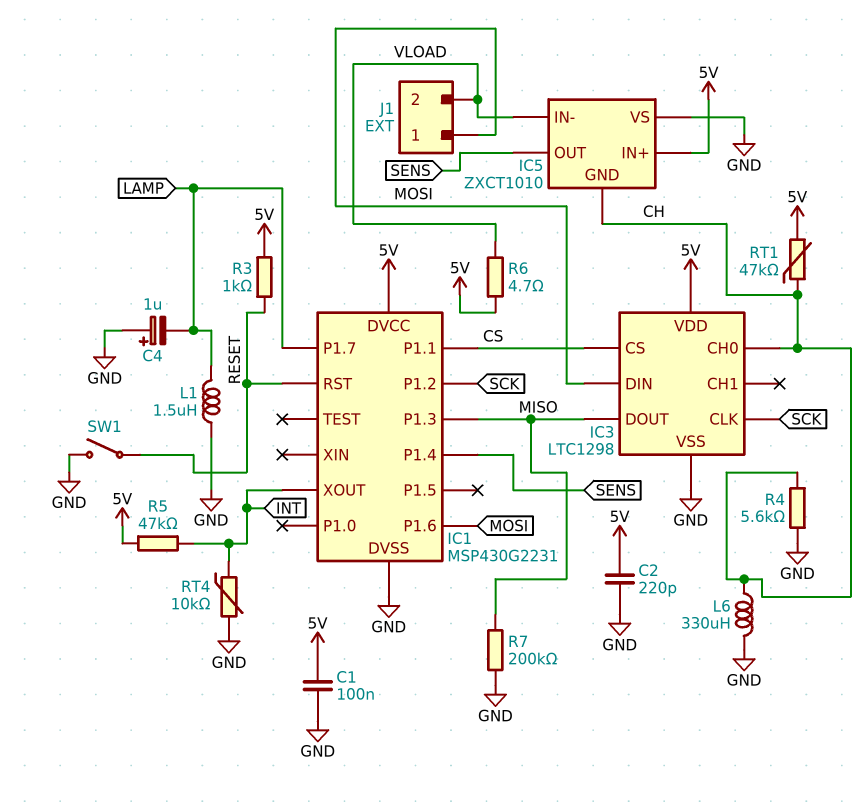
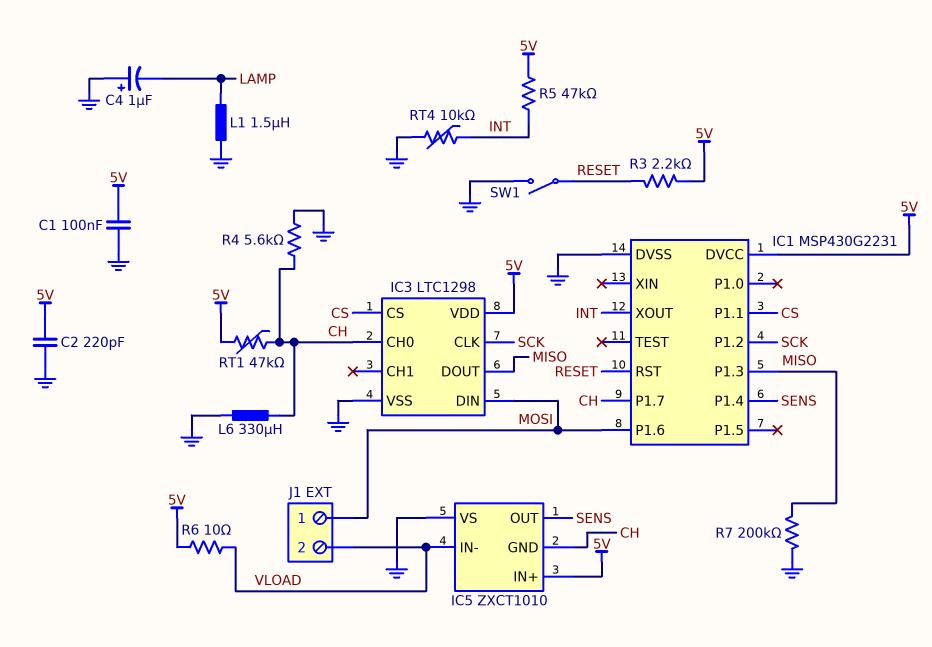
IC1 pin P1.7: LAMP -> CH
R3: 1k (5V, RESET) -> 2.2k (5V, RESET)
R6: 4.7 (5V, VLOAD) -> 10 (5V, VLOAD)

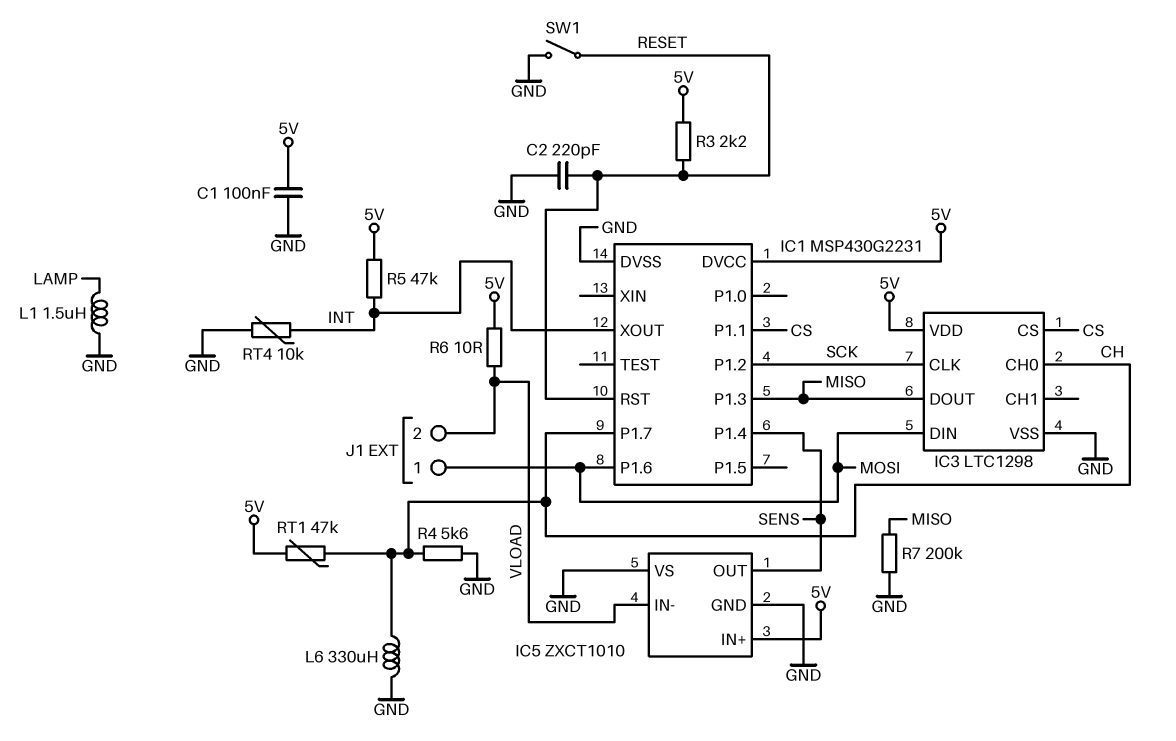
C2: 220pF (5V, GND) -> 220pF (GND, RESET)
C4: 1uF (plus GND, minus LAMP) -> none
IC5 pin GND: CH -> GND

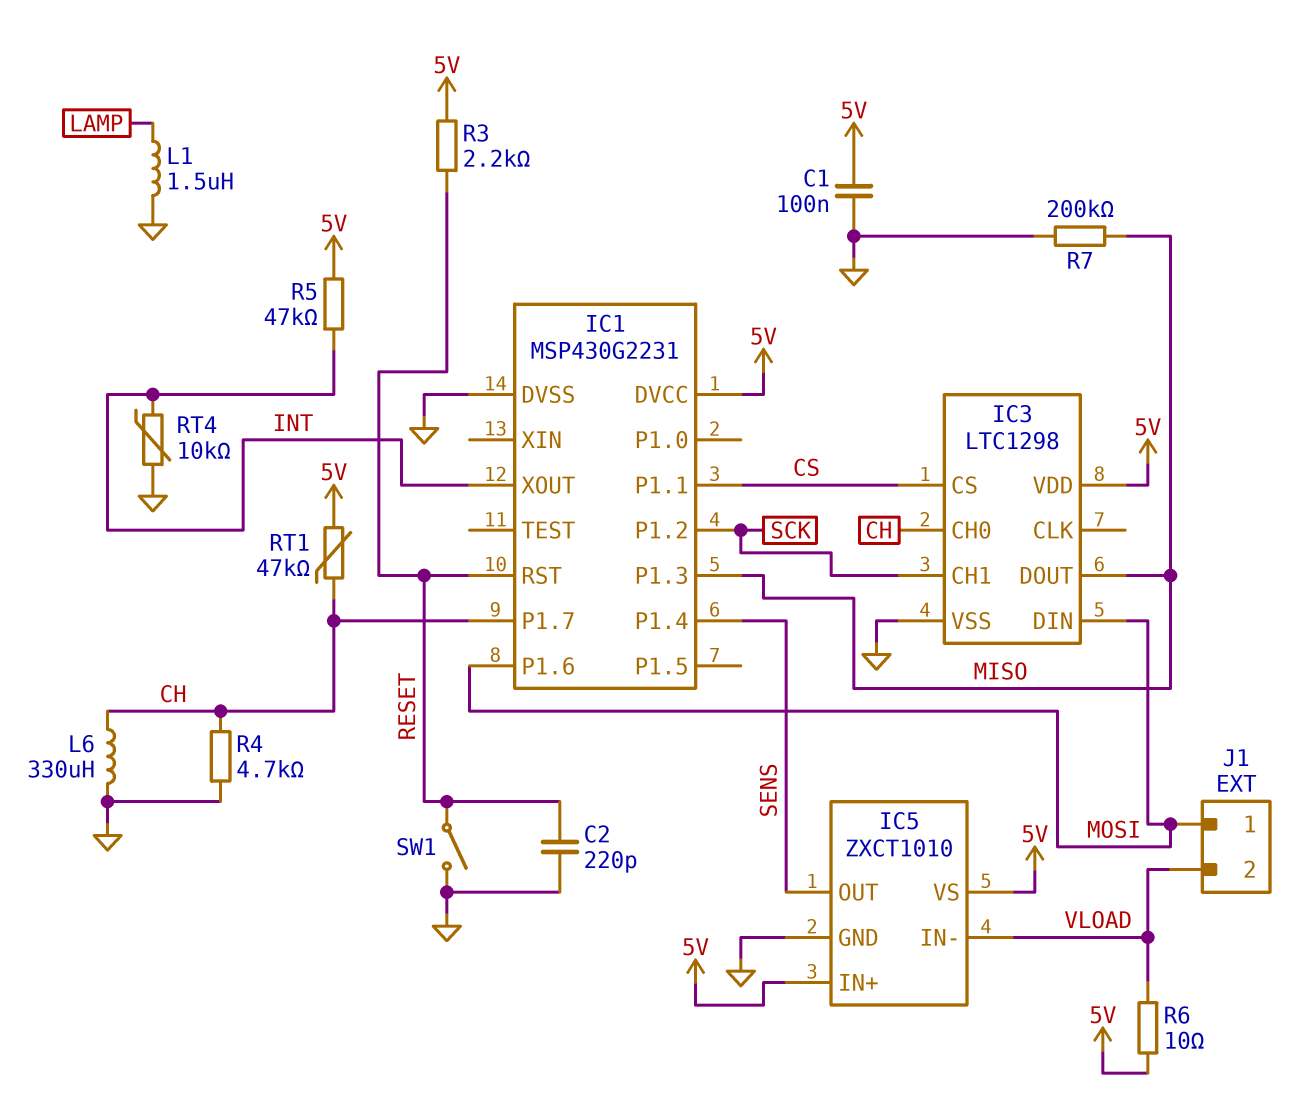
IC3 pin CH1: none -> SCK
IC3 pin CLK: SCK -> none
IC5 pin VS: GND -> 5V
R4: 5.6k (CH, GND) -> 4.7k (CH, GND)

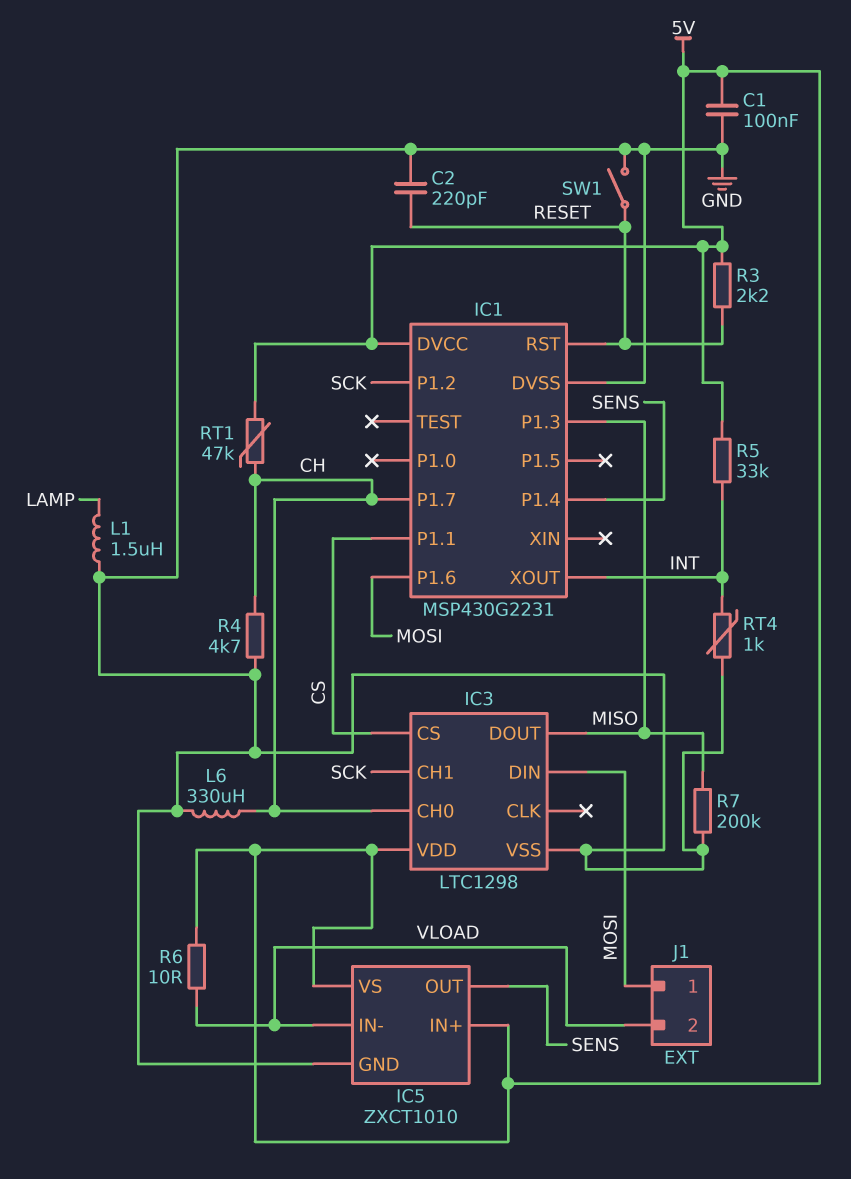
R5: 47k (5V, INT) -> 33k (5V, INT)
RT4: 10k (GND, INT) -> 1k (GND, INT)

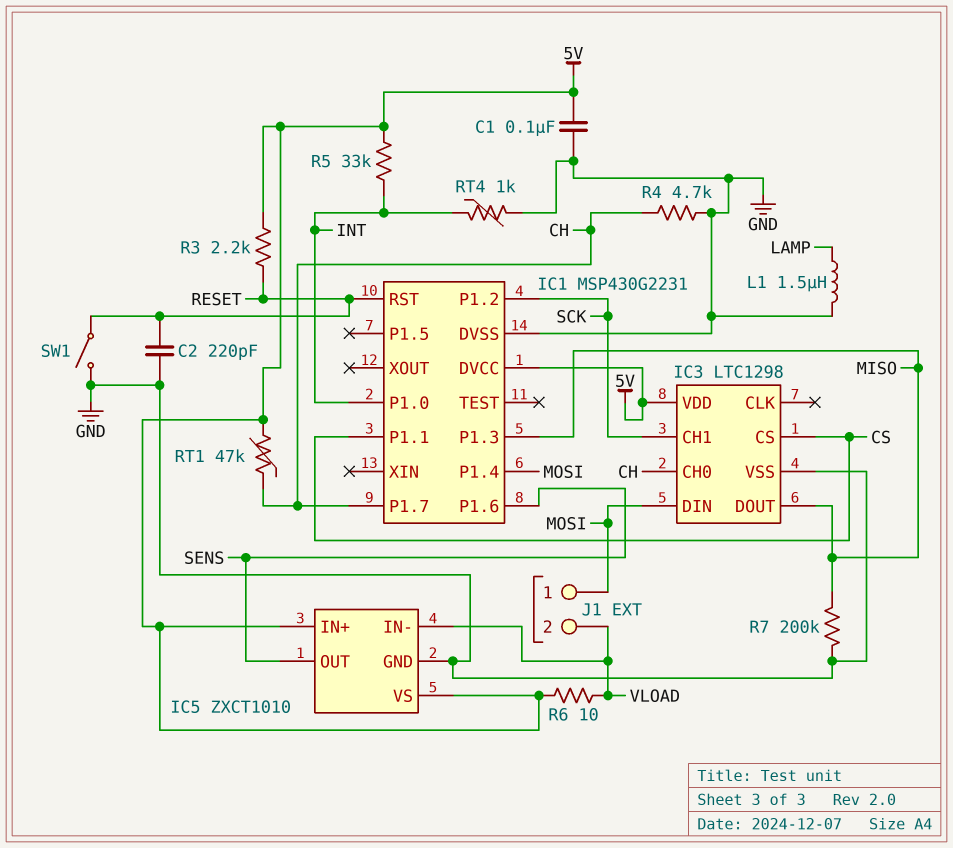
IC1 pin P1.0: none -> INT
IC1 pin P1.4: SENS -> MOSI
IC1 pin P1.6: MOSI -> SENS
IC1 pin XOUT: INT -> none
L6: 330uH (CH, GND) -> none

